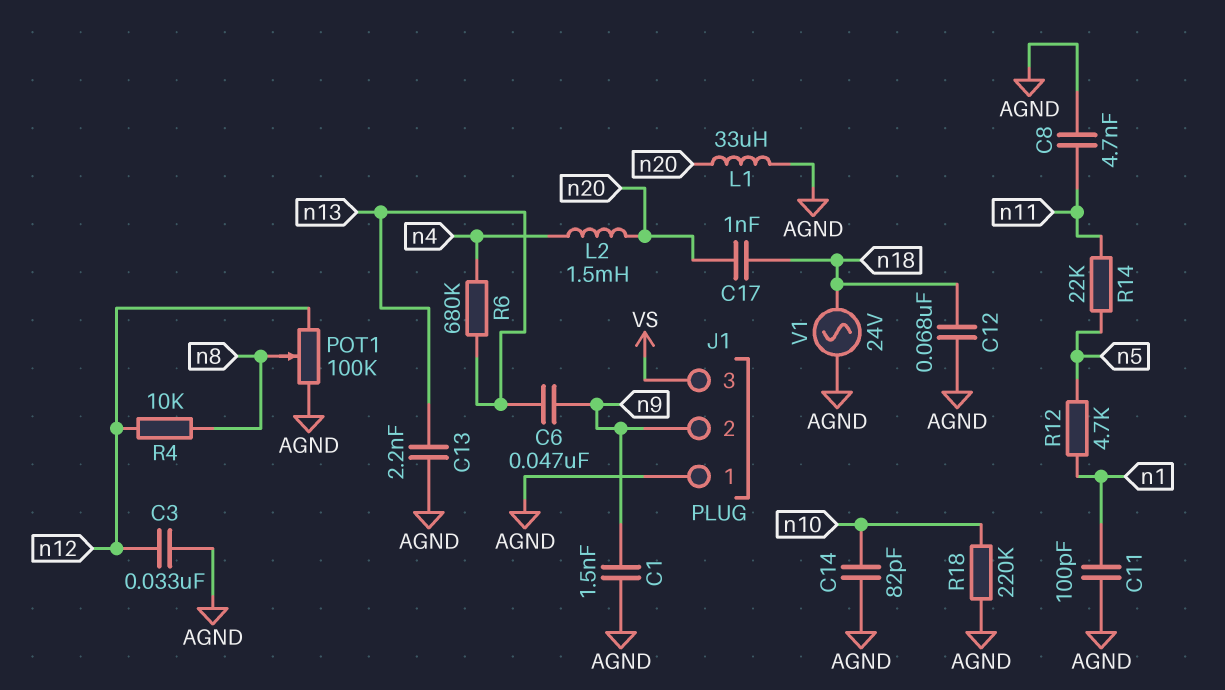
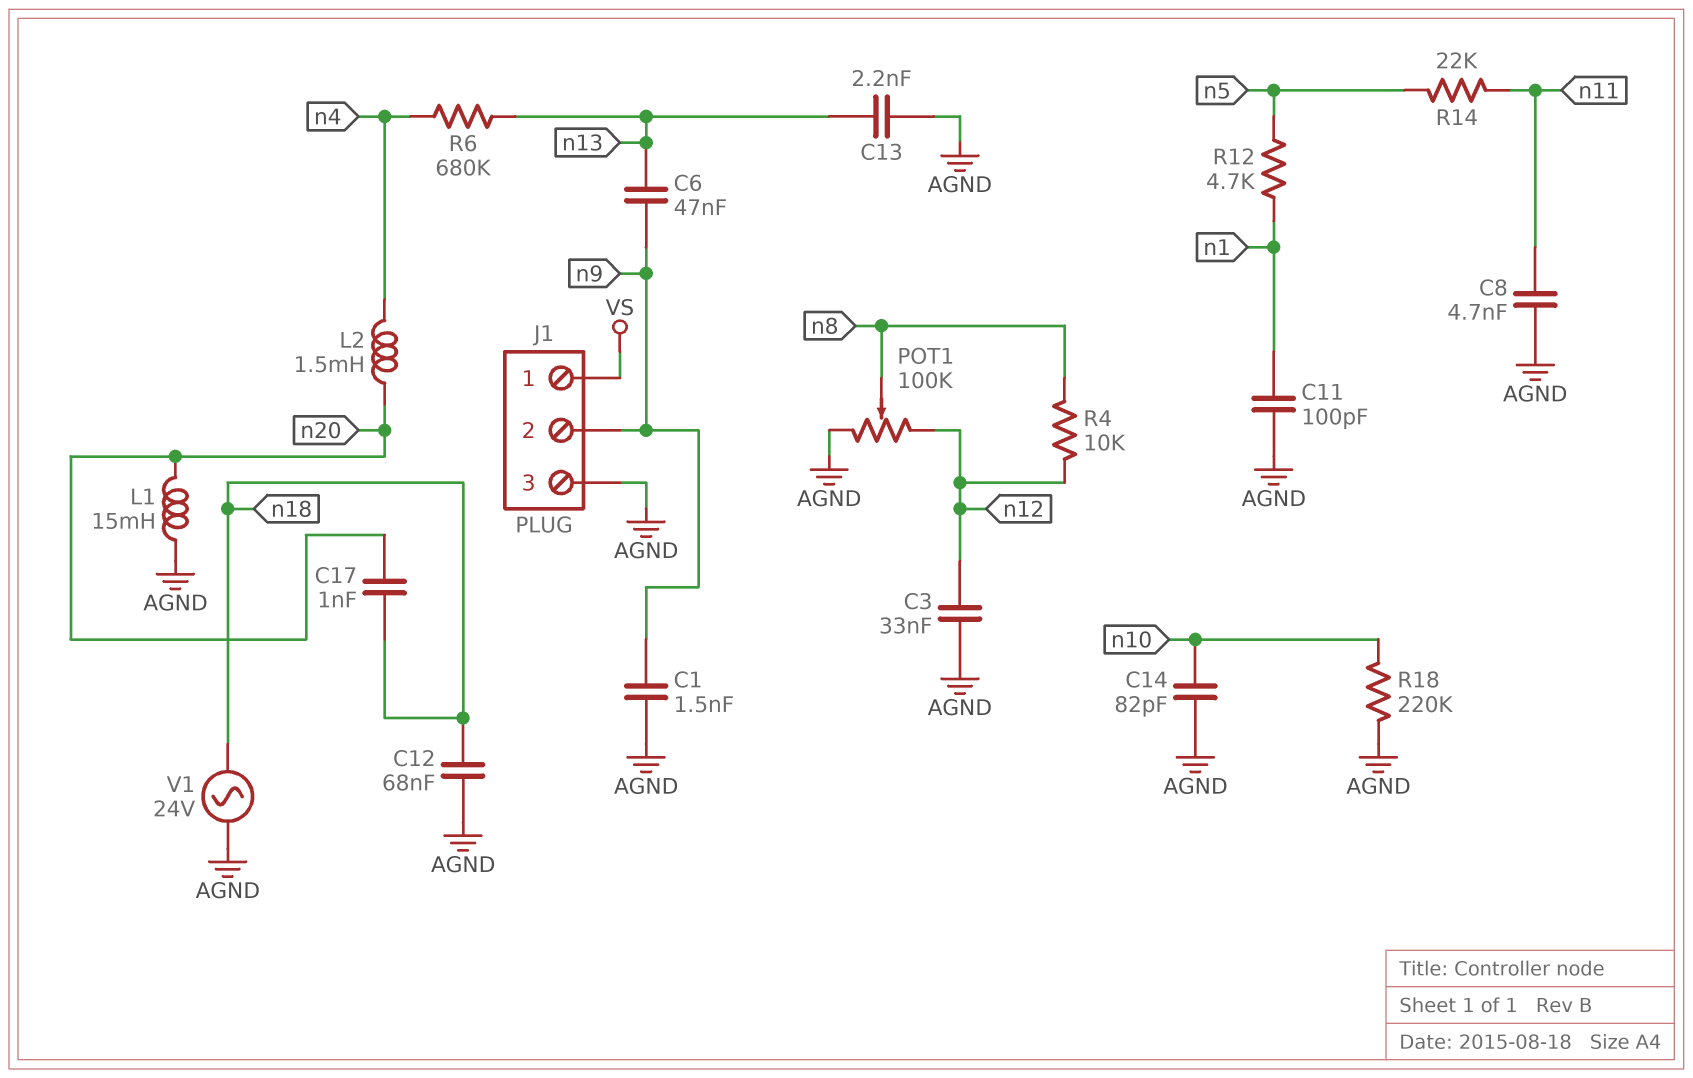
J1 pin 1: AGND -> VS
J1 pin 3: VS -> AGND
L1: 33uH (AGND, n20) -> 15mH (AGND, n20)

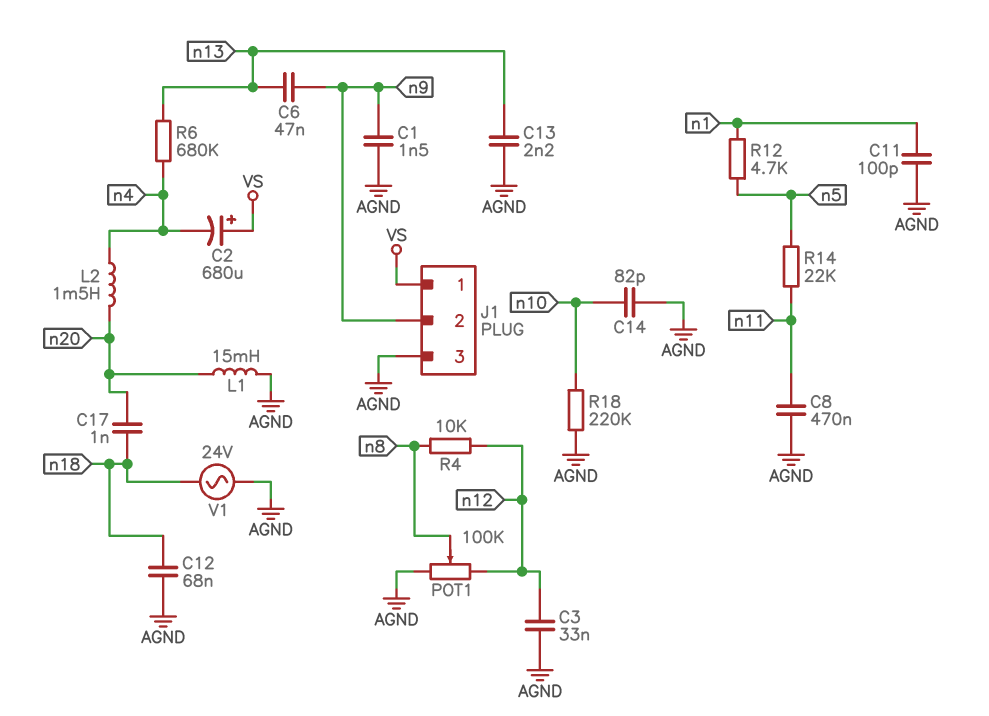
C2: none -> 680uF (plus VS, minus n4)
C8: 4.7nF (AGND, n11) -> 470nF (AGND, n11)

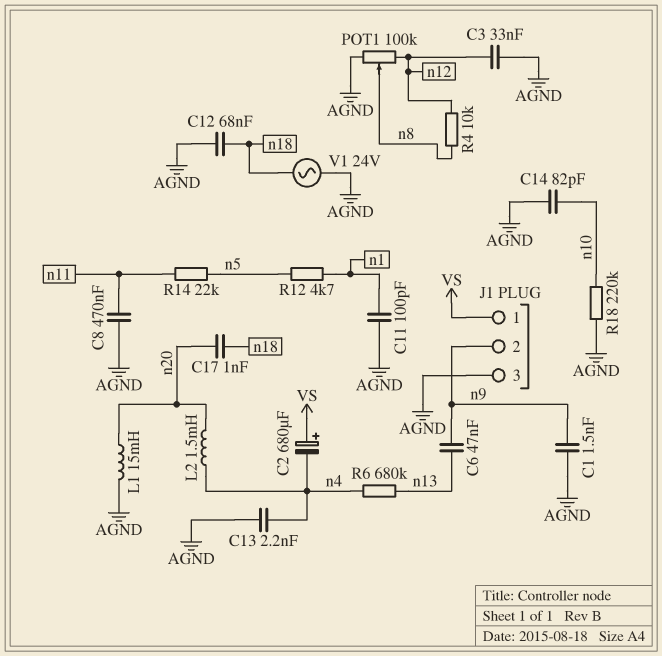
C13: 2.2nF (AGND, n13) -> 2.2nF (AGND, n4)

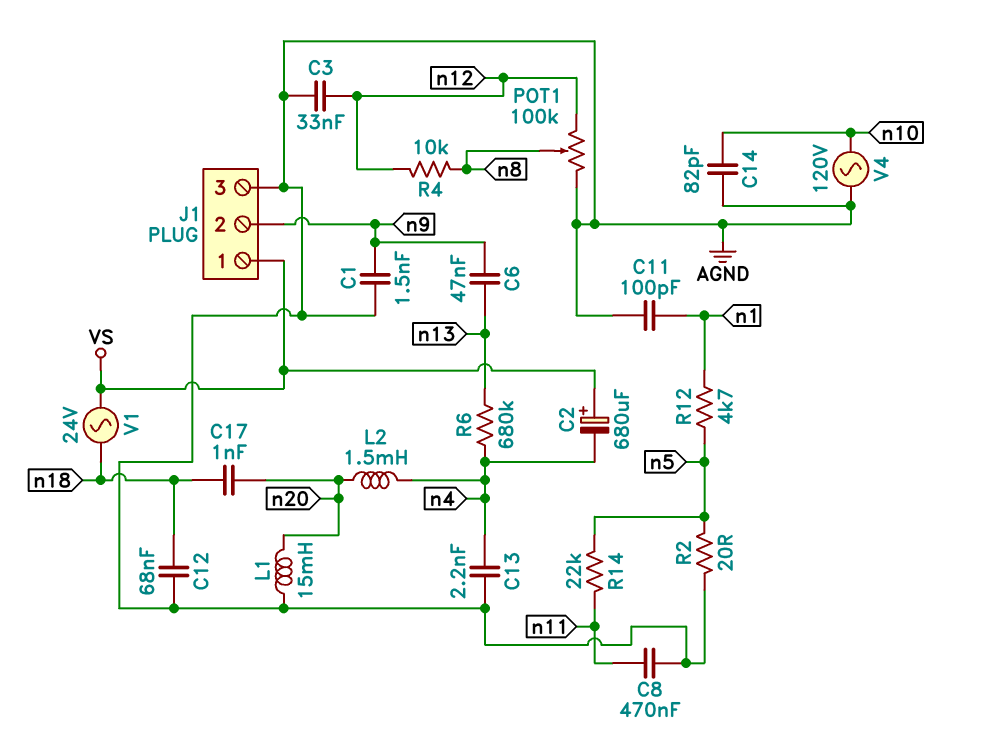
R2: none -> 20 (AGND, n5)
R18: 220k (AGND, n10) -> none
V1: AC 24V (AGND, n18) -> AC 24V (VS, n18)
V4: none -> AC 120V (AGND, n10)

